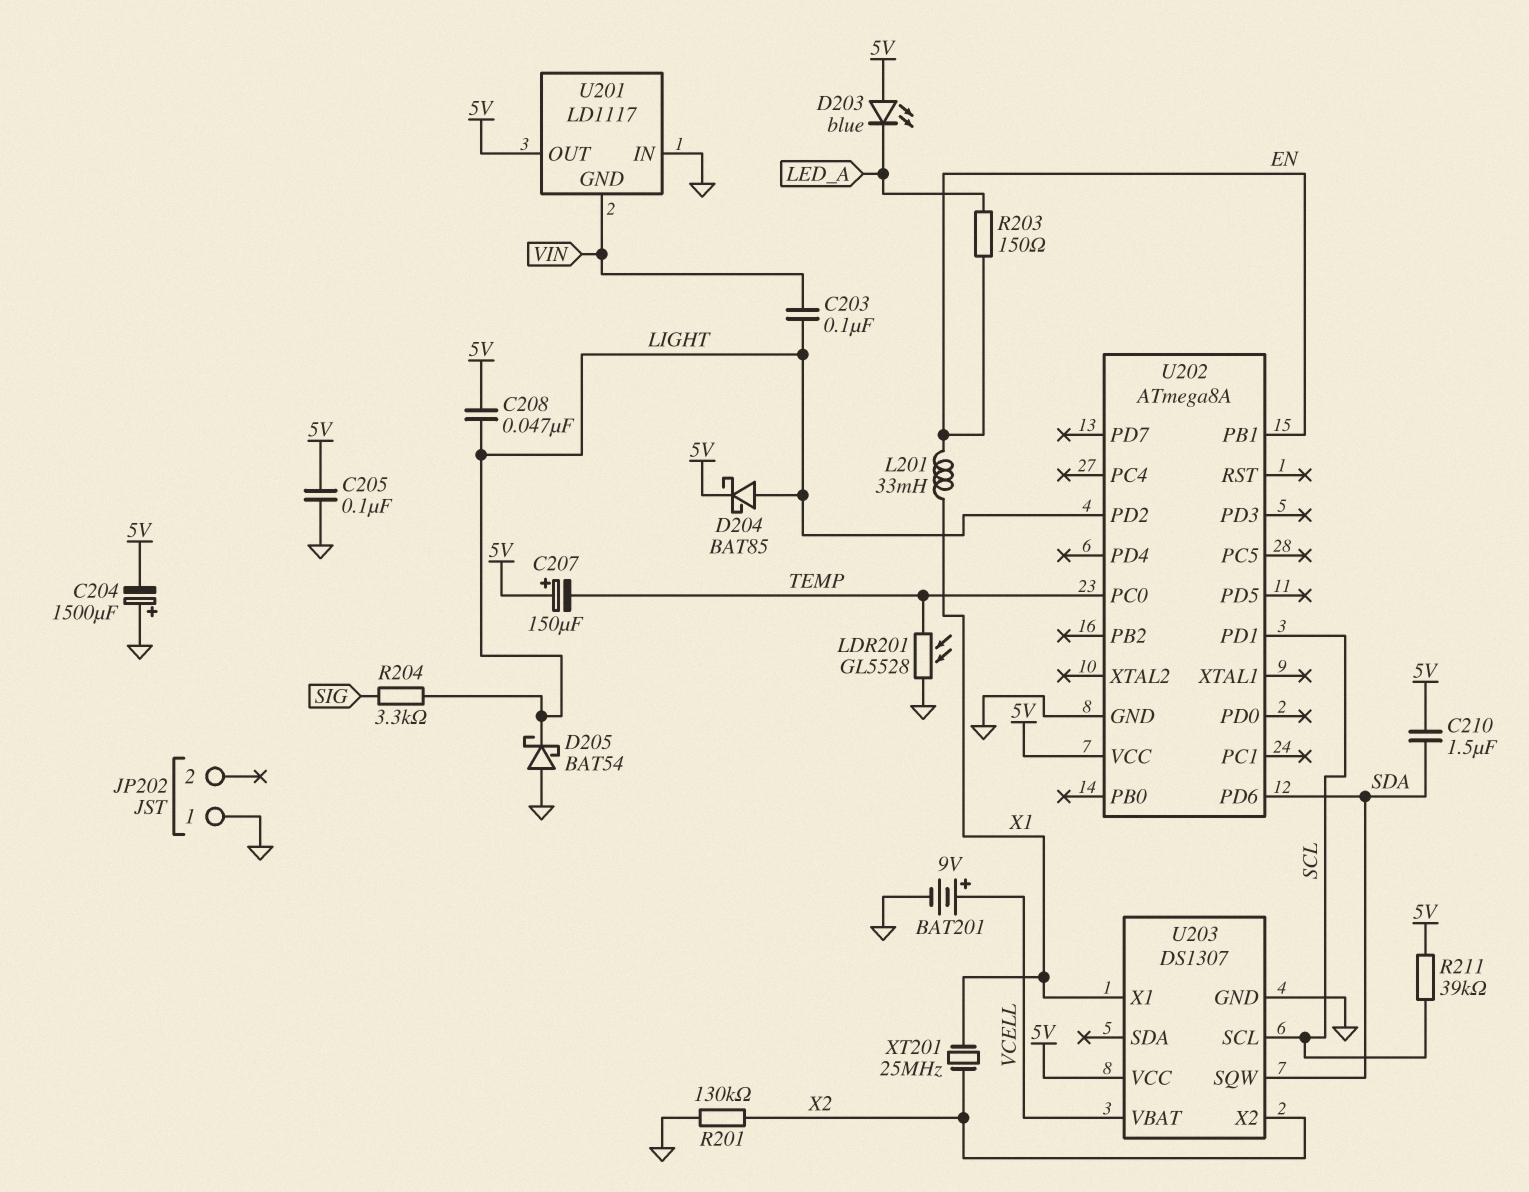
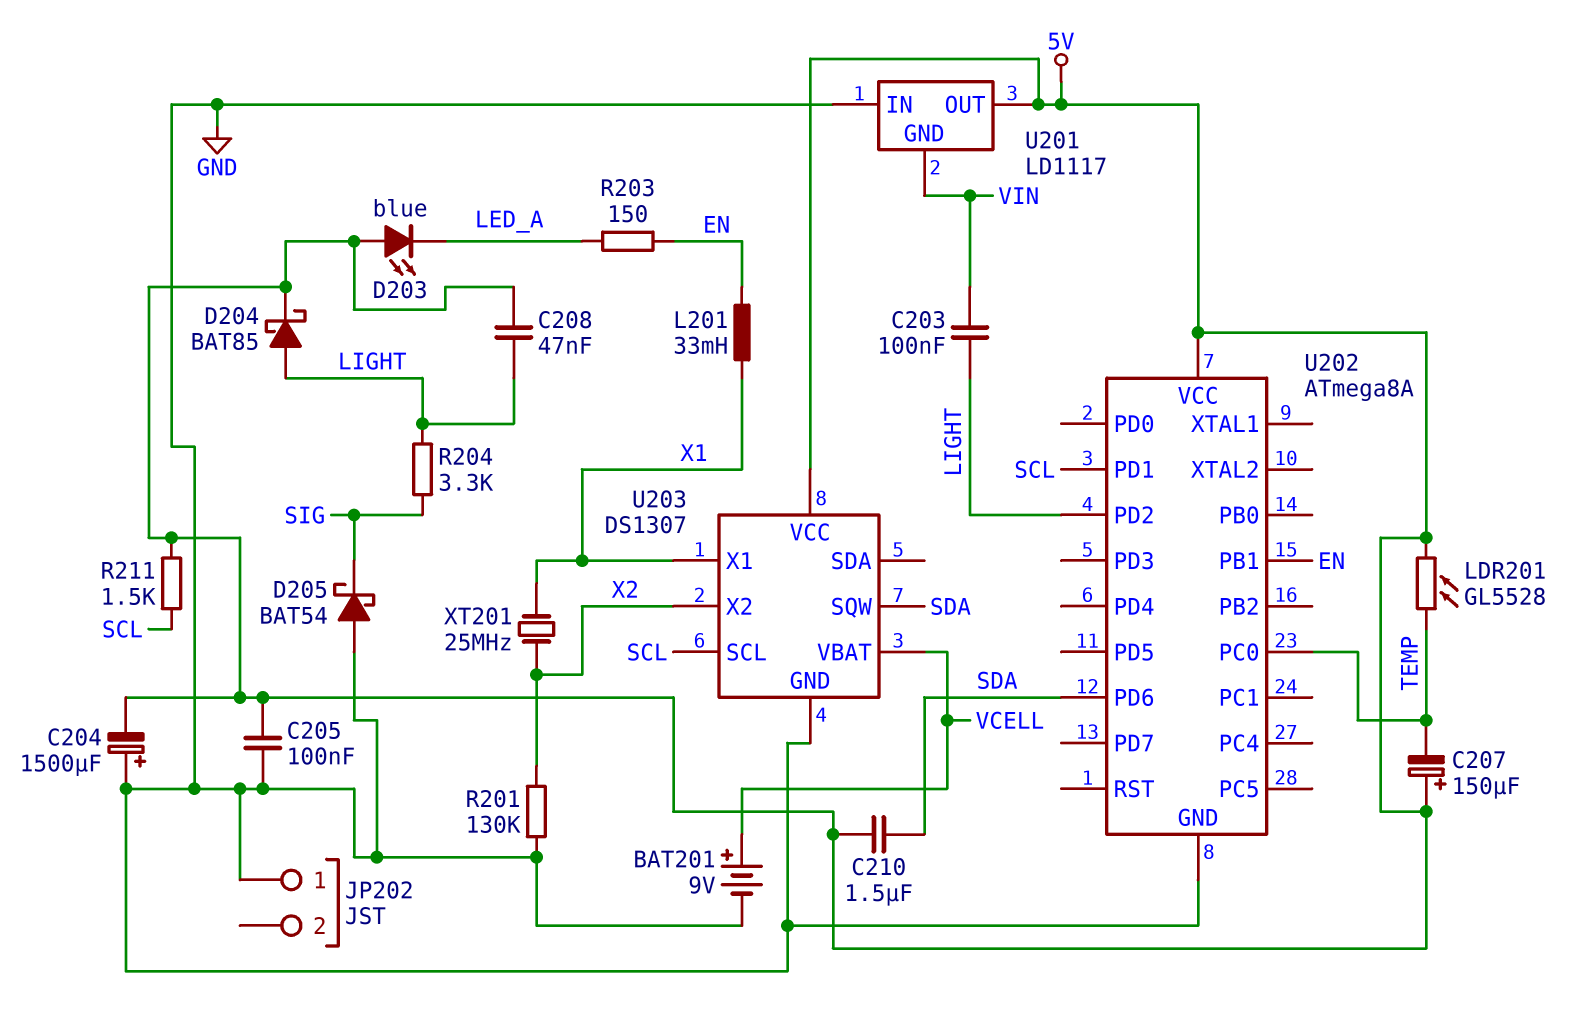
D205: schottky BAT54 (A GND, K LIGHT) -> schottky BAT54 (A GND, K SIG)
LDR201: GL5528 (GND, TEMP) -> GL5528 (5V, TEMP)
R211: 39k (5V, SCL) -> 1.5k (5V, SCL)

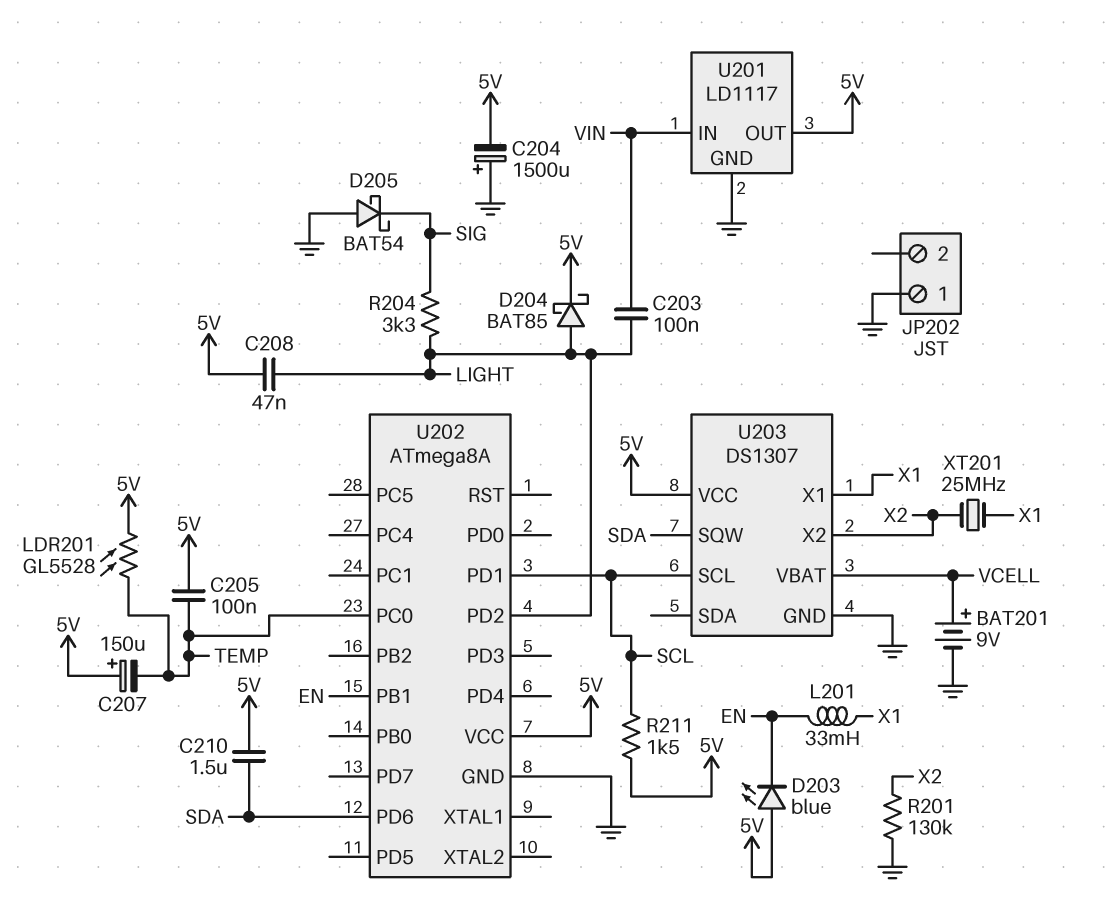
C205: 100nF (5V, GND) -> 100nF (5V, TEMP)
D203: LED blue (A 5V, K LED_A) -> LED blue (A 5V, K EN)
R203: 150 (EN, LED_A) -> none
U201 pin GND: VIN -> GND
U201 pin IN: GND -> VIN

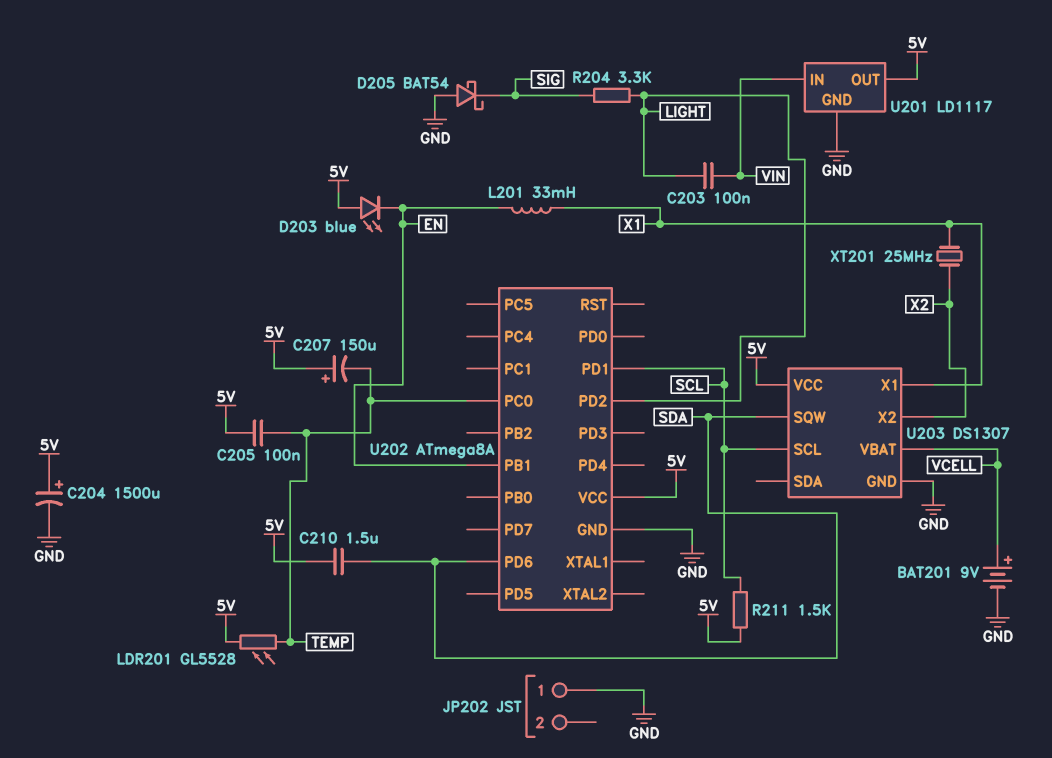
C204: 1500uF (plus GND, minus 5V) -> 1500uF (plus 5V, minus GND)
C208: 47nF (5V, LIGHT) -> none
D204: schottky BAT85 (A LIGHT, K 5V) -> none
R201: 130k (GND, X2) -> none

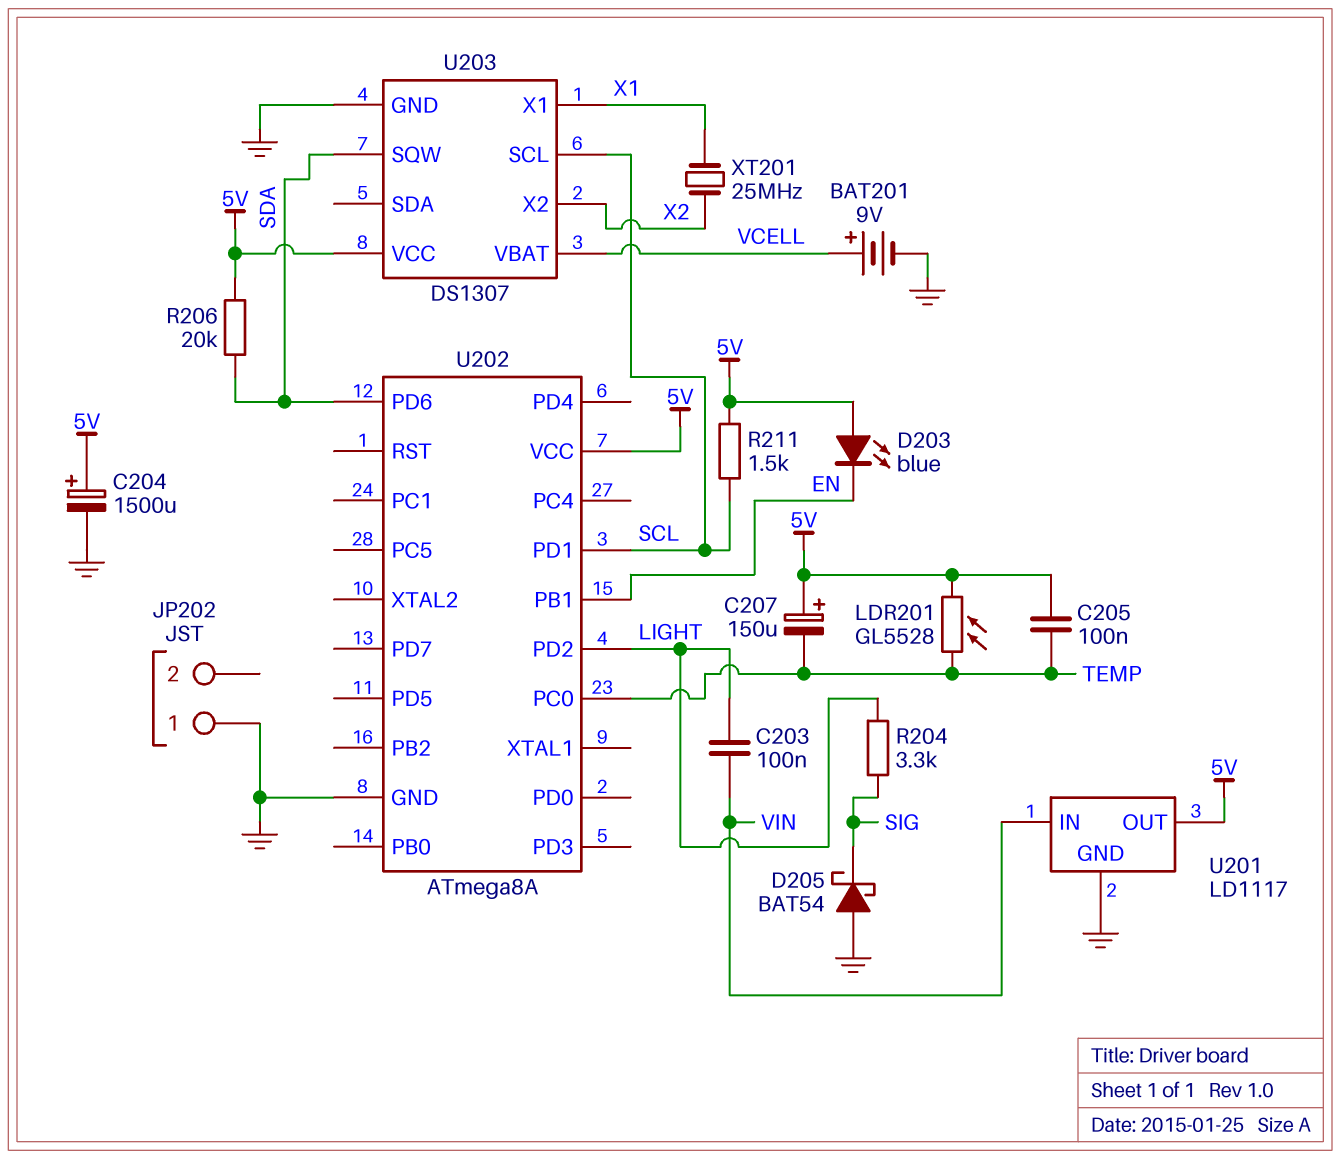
C210: 1.5uF (5V, SDA) -> none
L201: 33mH (EN, X1) -> none
R206: none -> 20k (5V, SDA)

